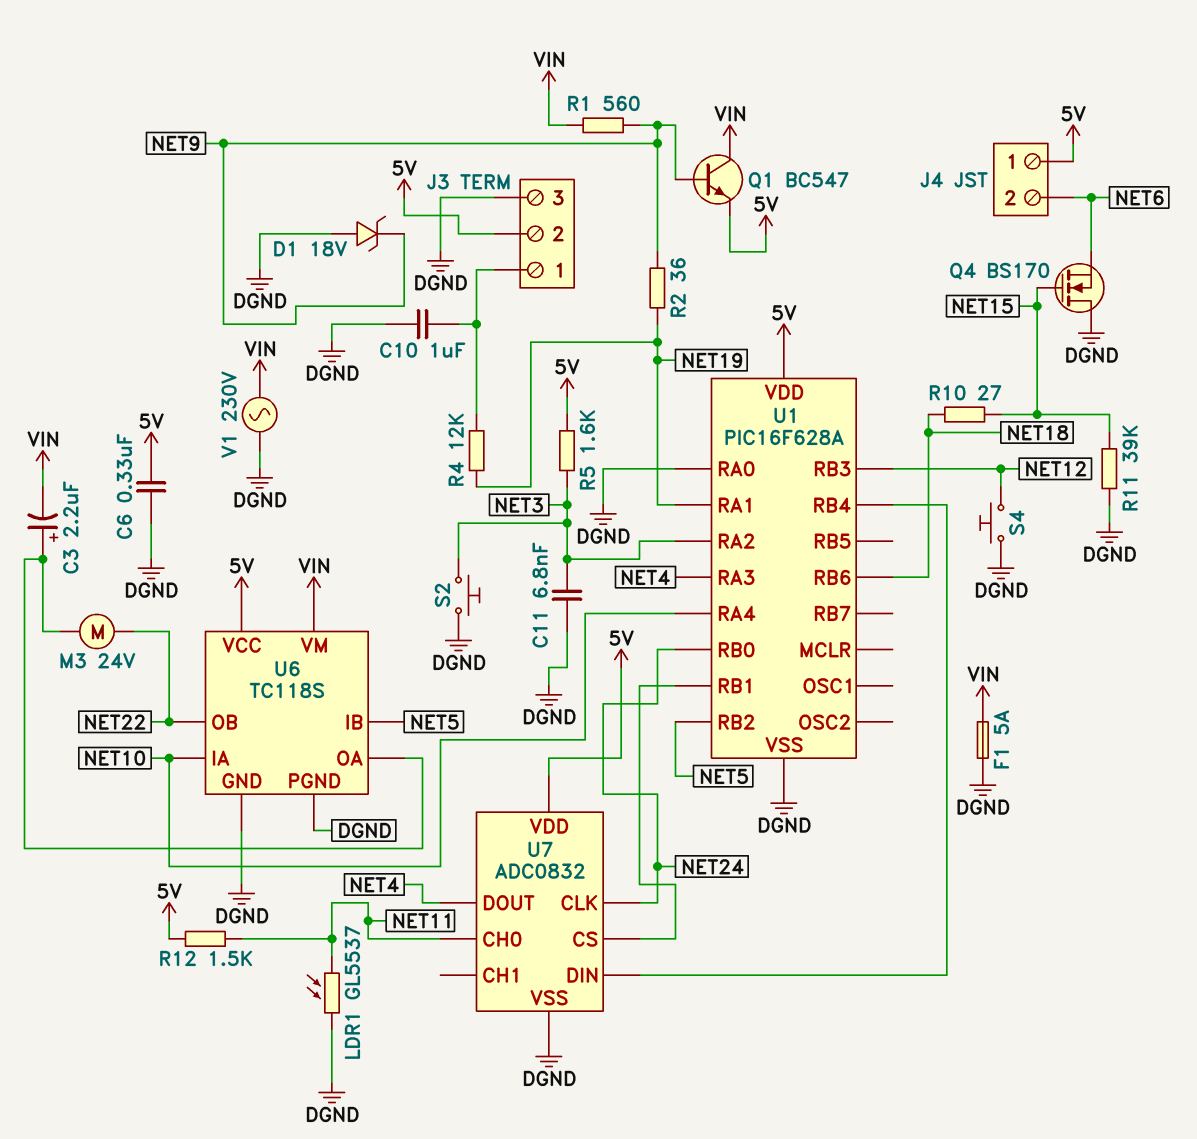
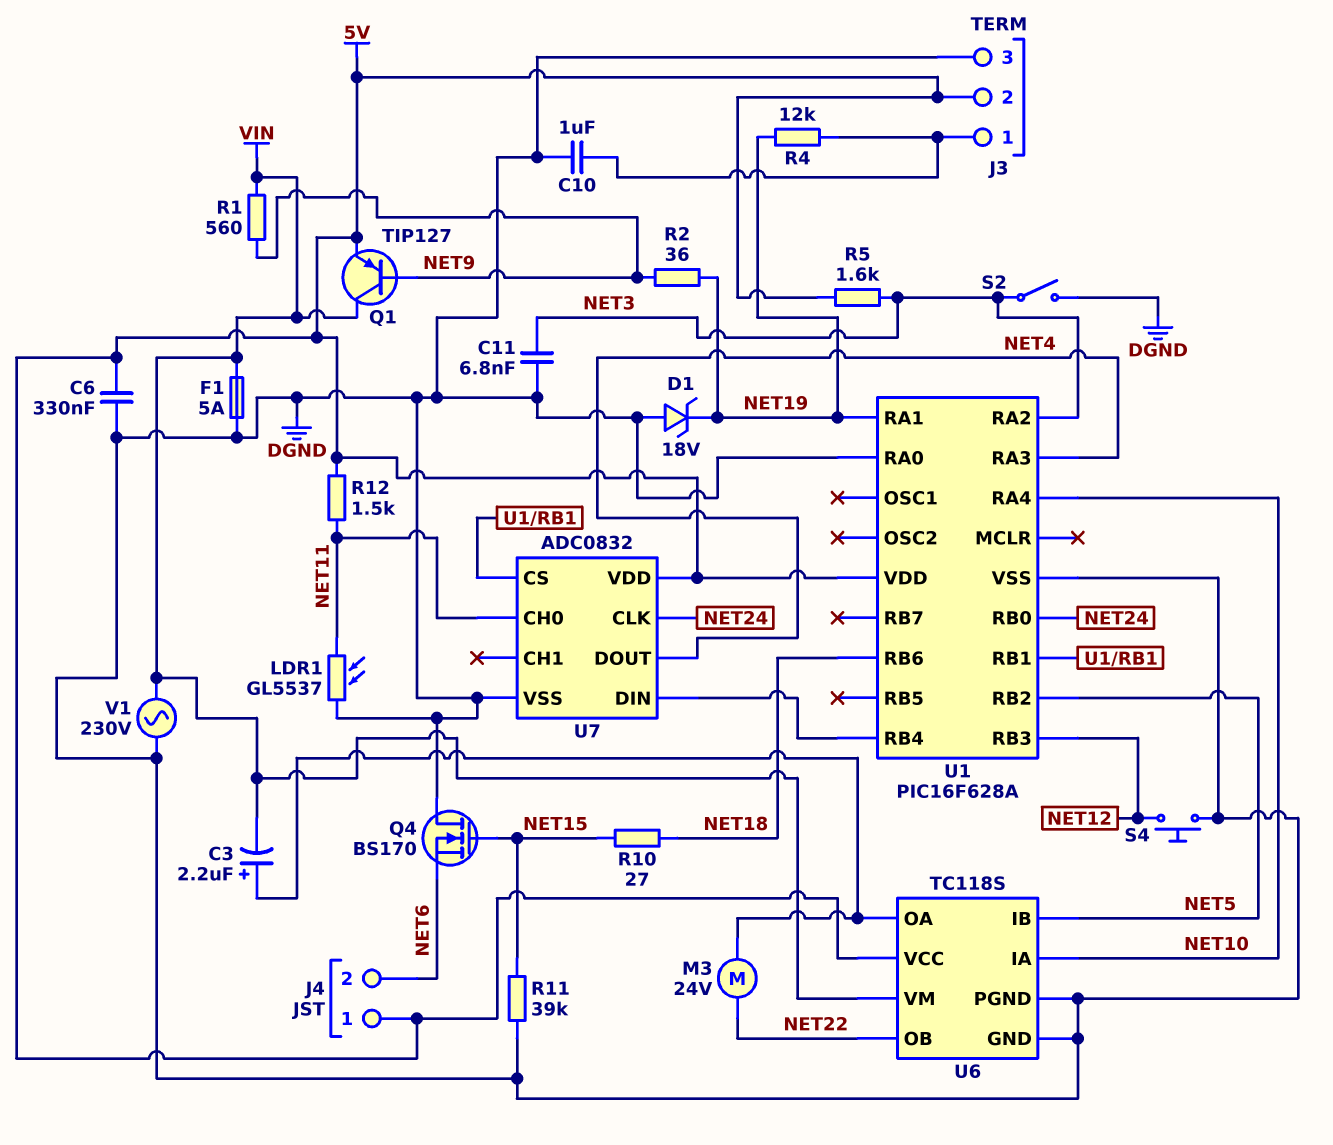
D1: zener 18V (A DGND, K NET9) -> zener 18V (A DGND, K NET19)
Q1: NPN BC547 (B NET9, C VIN, E 5V) -> PNP TIP127 (B NET9, C VIN, E 5V)
S2: button (DGND, NET3) -> switch (DGND, NET3)

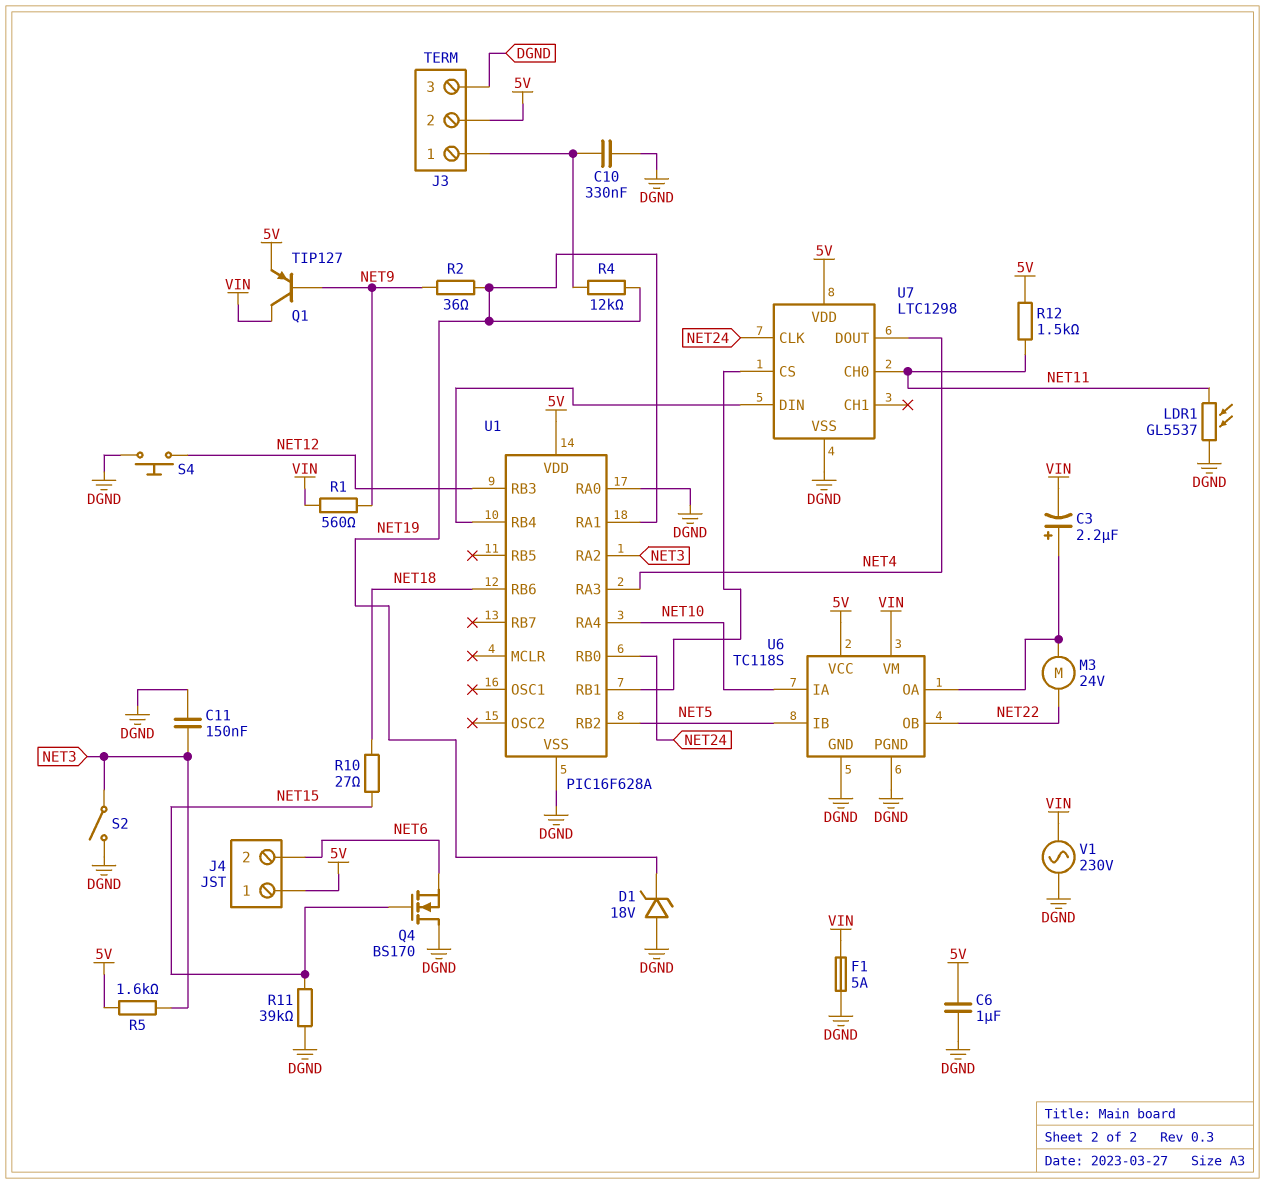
C6: 330nF (5V, DGND) -> 1uF (5V, DGND)
C10: 1uF (DGND, J3/1) -> 330nF (DGND, J3/1)
C11: 6.8nF (DGND, NET3) -> 150nF (DGND, NET3)
U7: ADC0832 -> LTC1298

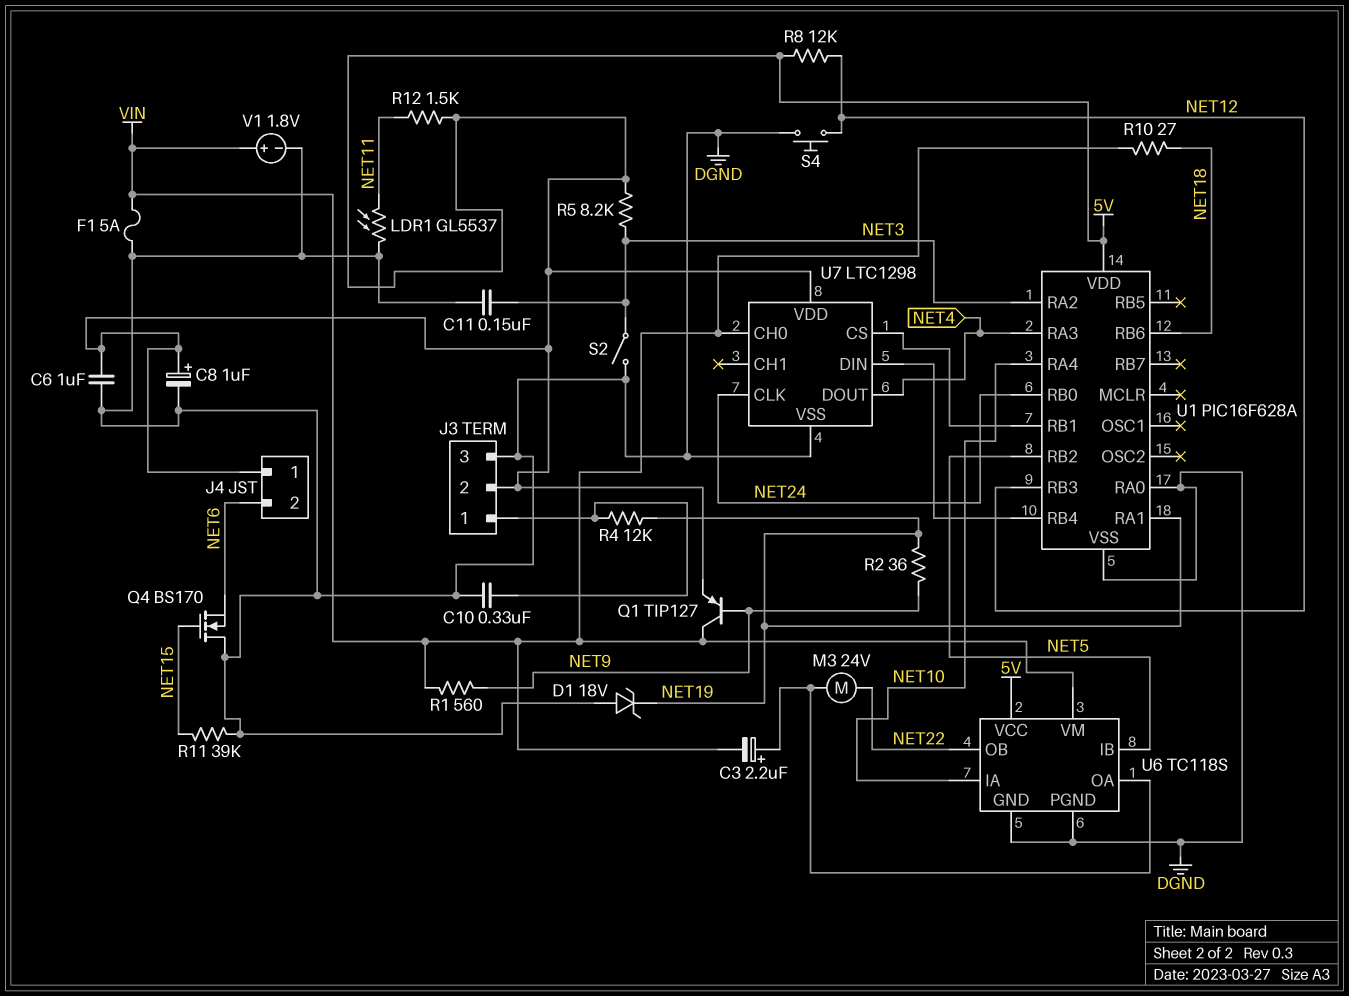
C8: none -> 1uF (plus 5V, minus DGND)
R5: 1.6k (5V, NET3) -> 8.2k (5V, NET3)
R8: none -> 12k (5V, NET12)
R10: 27 (NET15, NET18) -> 27 (NET18, VIN)
U7 pin CH0: NET11 -> VIN
V1: AC 230V (DGND, VIN) -> 1.8V (plus VIN, minus DGND)

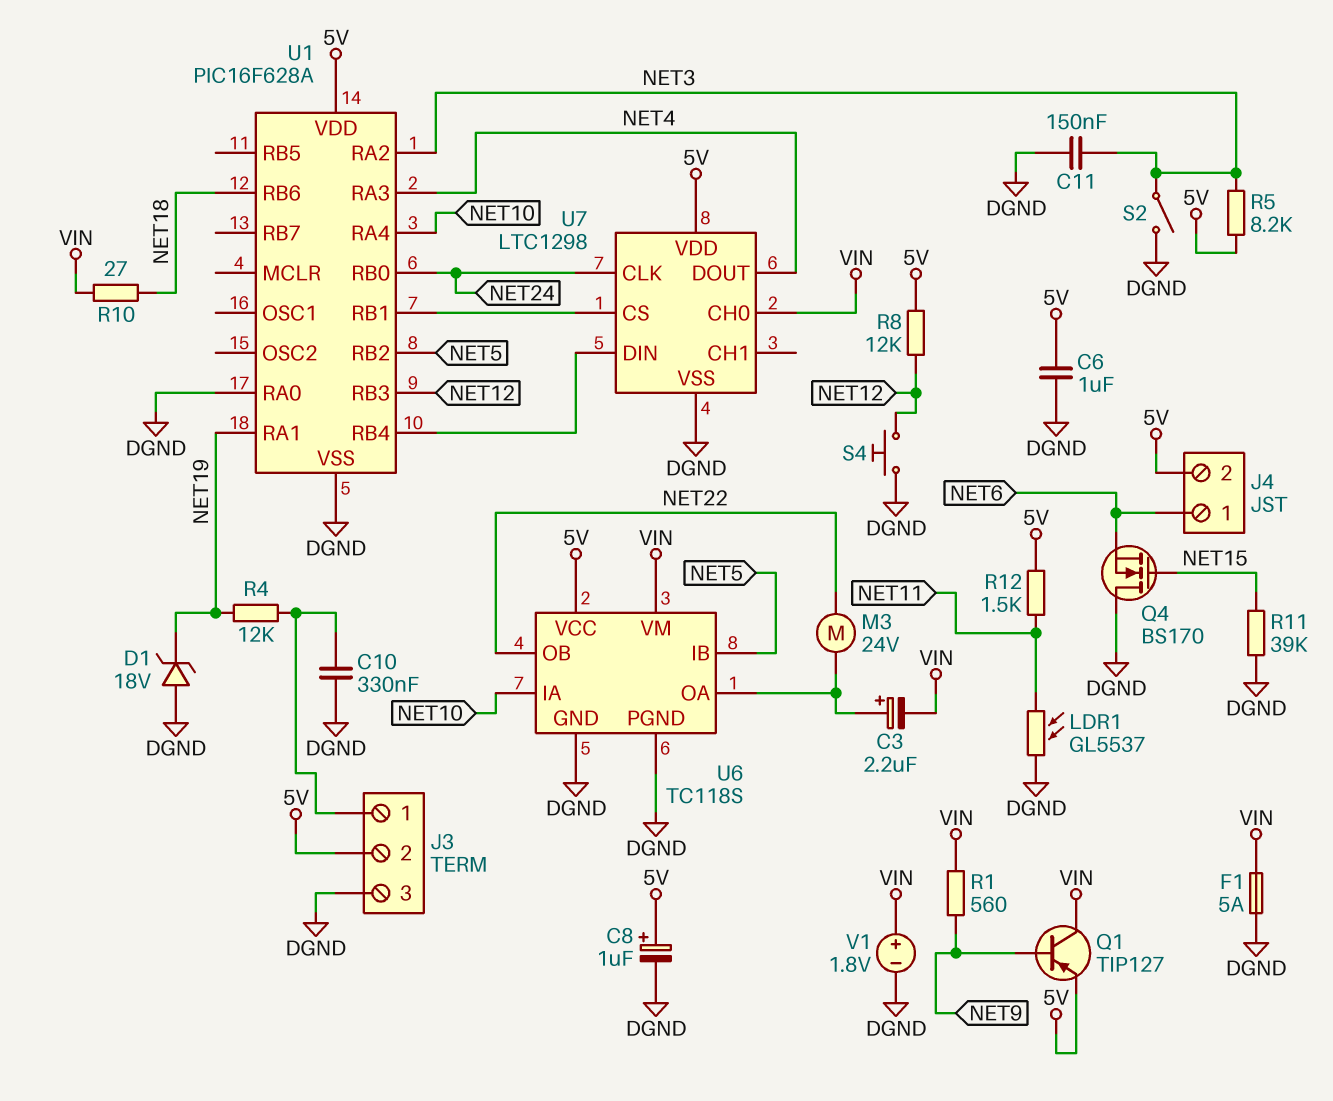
J4 pin 1: 5V -> NET6
J4 pin 2: NET6 -> 5V
R2: 36 (NET9, NET19) -> none

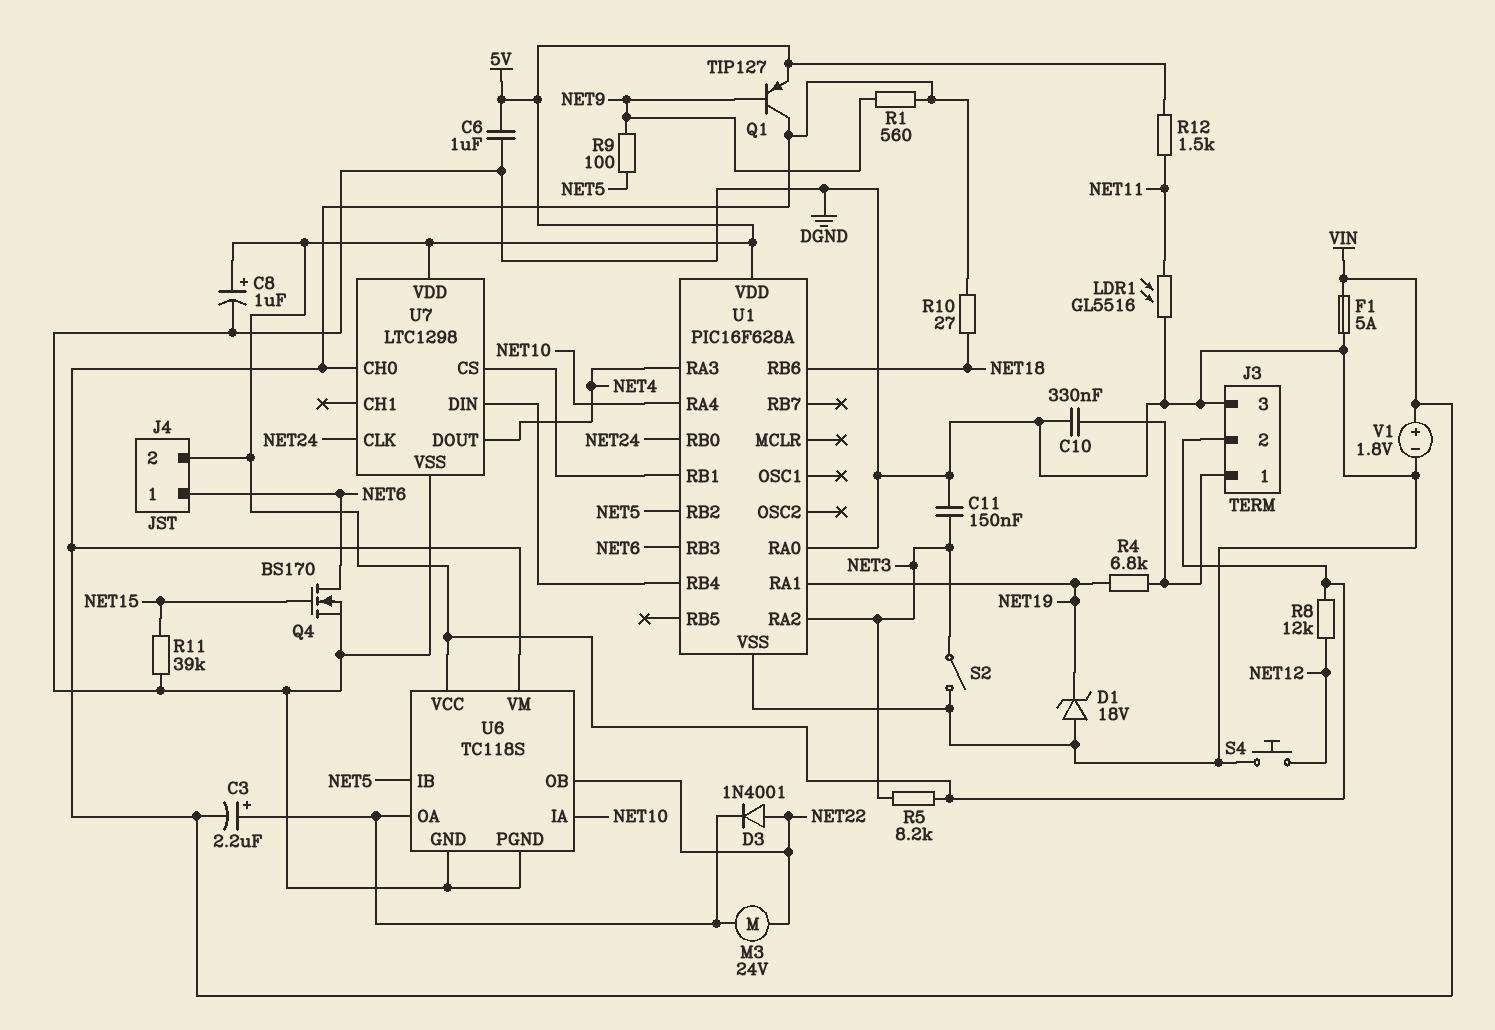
D3: none -> diode 1N4001 (A NET22, K U6/OA)
LDR1: GL5537 (DGND, NET11) -> GL5516 (DGND, NET11)
Q4: NMOS BS170 (G NET15, D DGND, S NET6) -> NMOS BS170 (G NET15, D NET6, S DGND)
R4: 12k (J3/1, NET19) -> 6.8k (J3/1, NET19)
R9: none -> 100 (NET5, NET9)
U1 pin RB3: NET12 -> NET6

